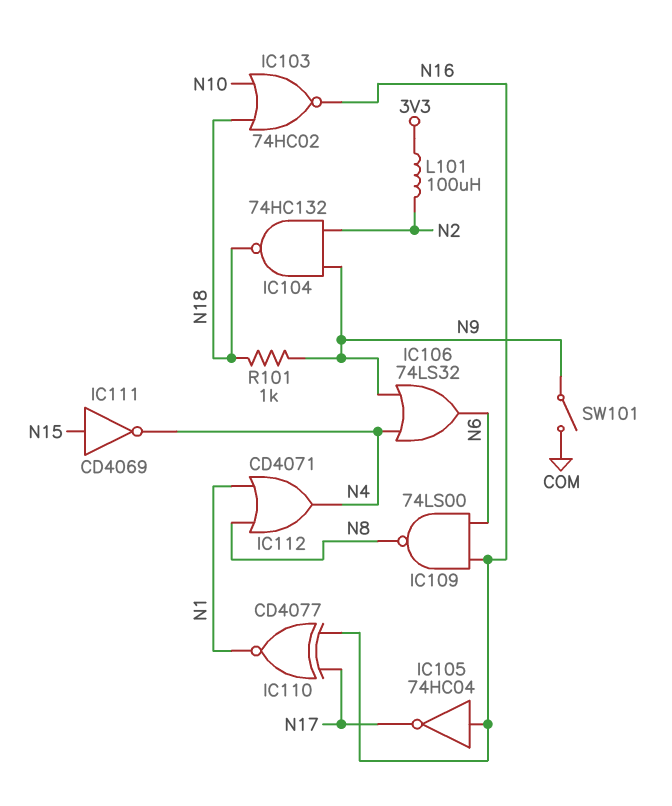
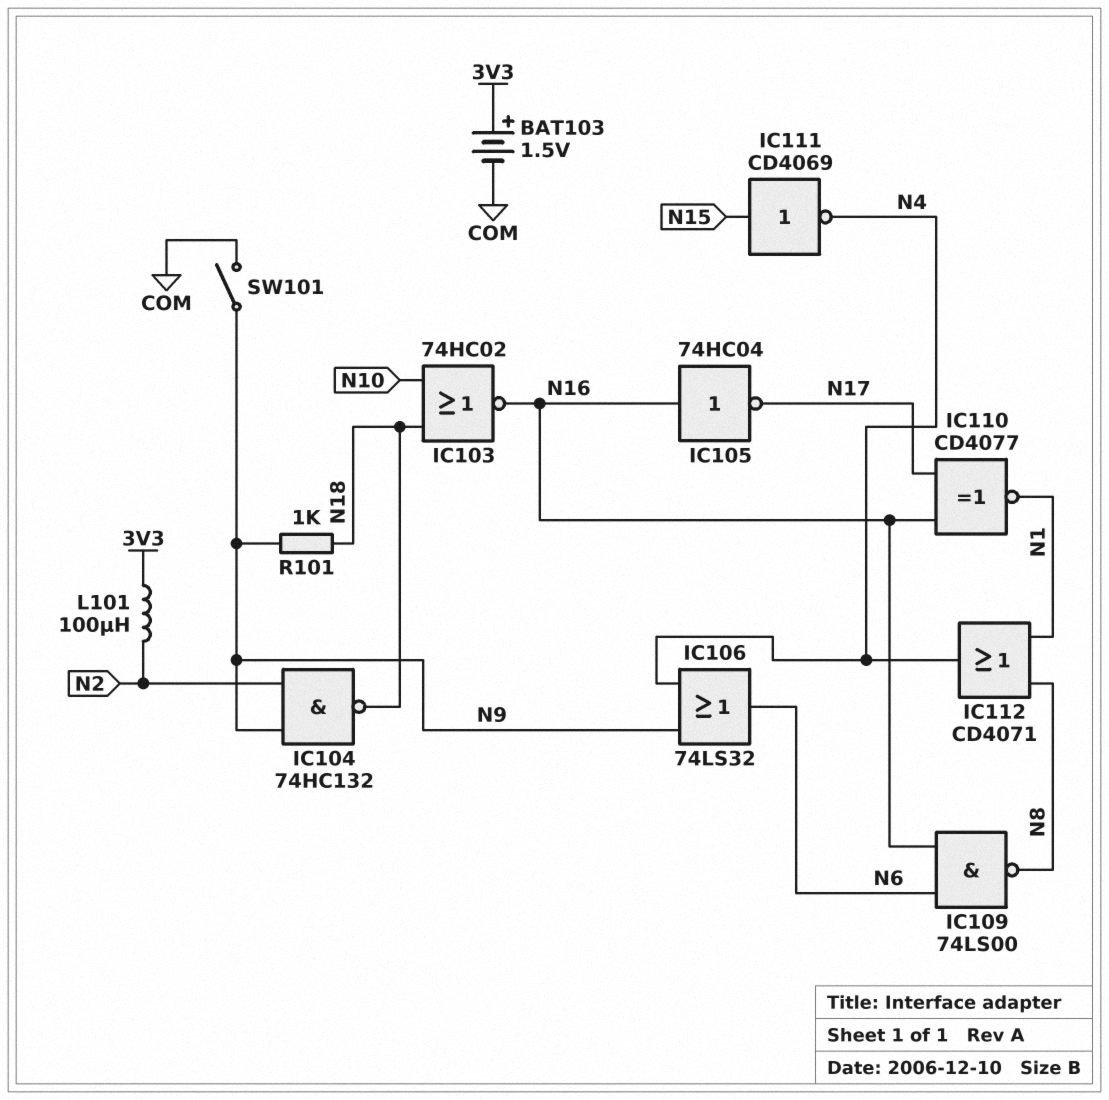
BAT103: none -> 1.5V (plus 3V3, minus COM)

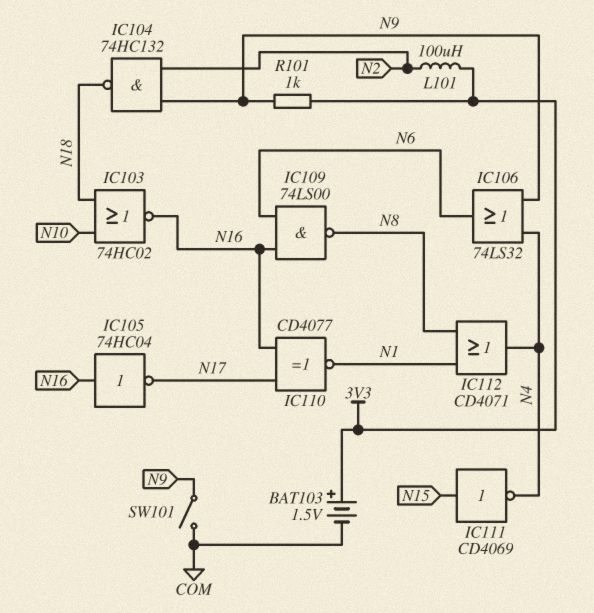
R101: 1k (N9, N18) -> 1k (3V3, N9)

